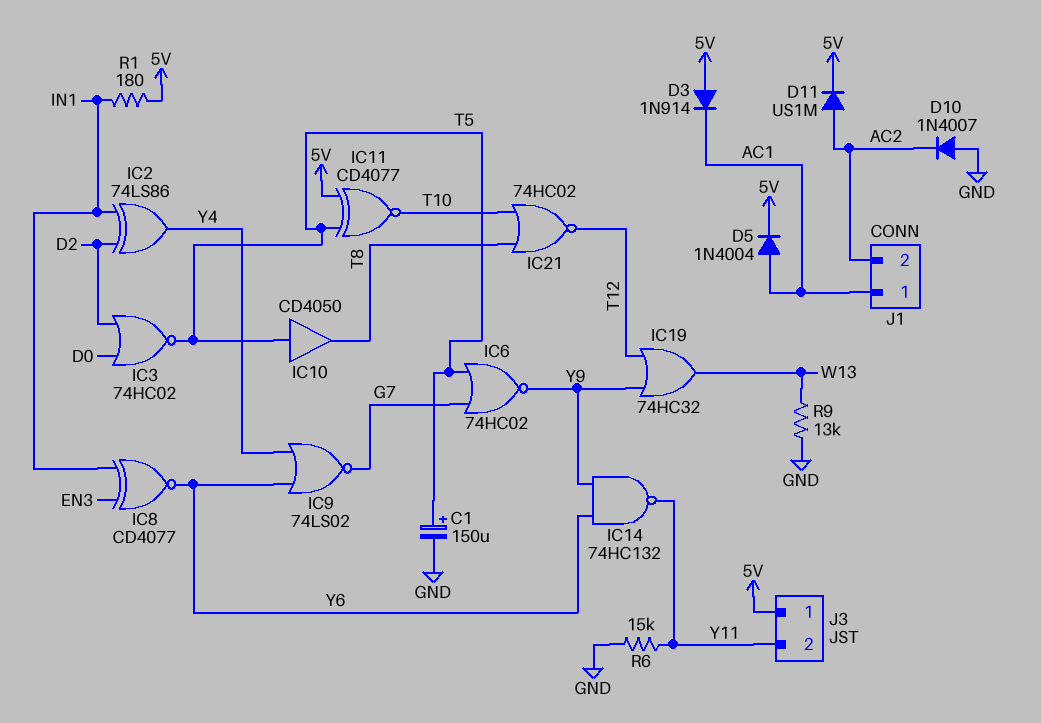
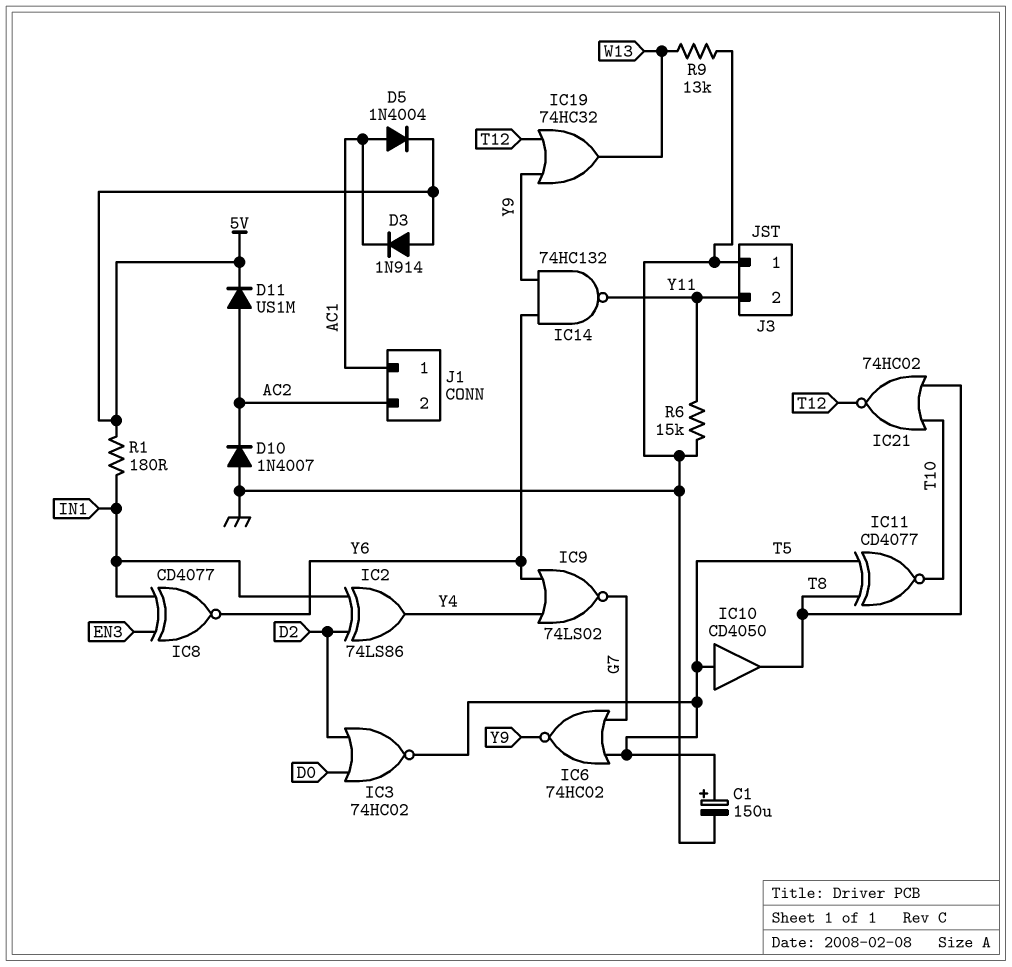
IC11: XNOR CD4077 (in 5V, in T5, out T10) -> XNOR CD4077 (in T5, in T8, out T10)
J3 pin 1: 5V -> GND

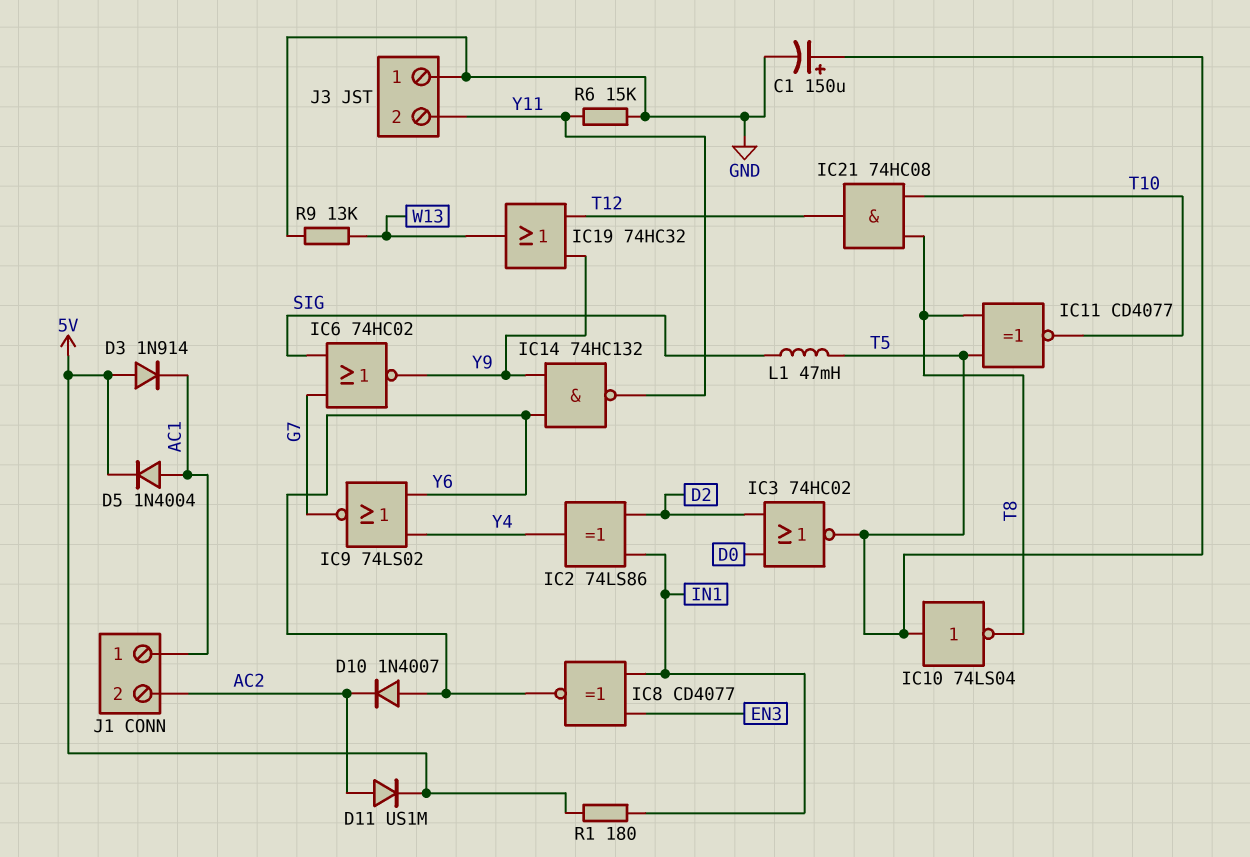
D10: diode 1N4007 (A GND, K AC2) -> diode 1N4007 (A Y6, K AC2)
IC6: NOR 74HC02 (in G7, in T5, out Y9) -> NOR 74HC02 (in G7, in SIG, out Y9)
IC10: buffer CD4050 (in T5, out T8) -> NOT 74LS04 (in T5, out T8)
IC21: NOR 74HC02 (in T8, in T10, out T12) -> AND 74HC08 (in T8, in T10, out T12)
L1: none -> 47mH (SIG, T5)

